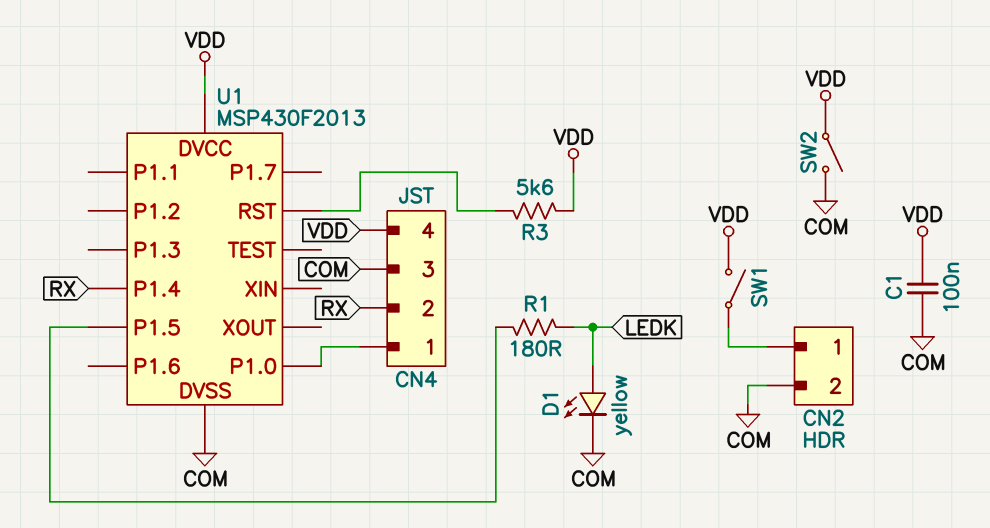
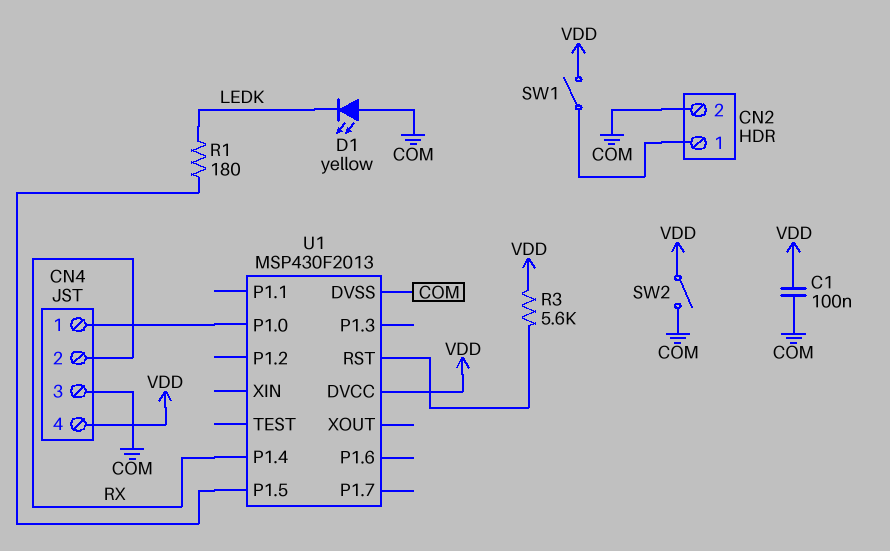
D1: LED yellow (A LEDK, K COM) -> LED yellow (A COM, K LEDK)

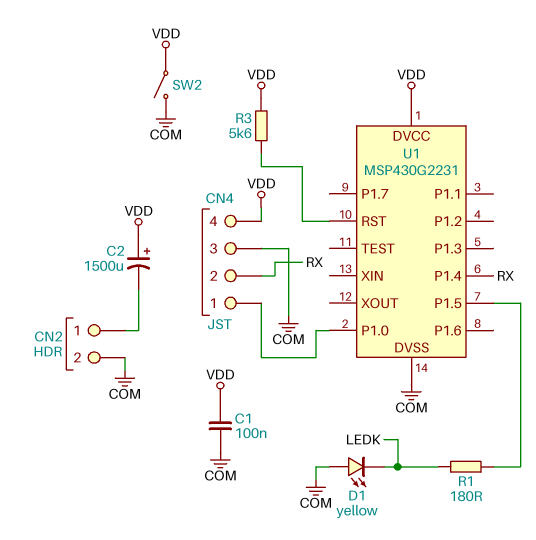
C2: none -> 1500uF (plus VDD, minus CN2/1)
SW1: switch (CN2/1, VDD) -> none
U1: MSP430F2013 -> MSP430G2231

